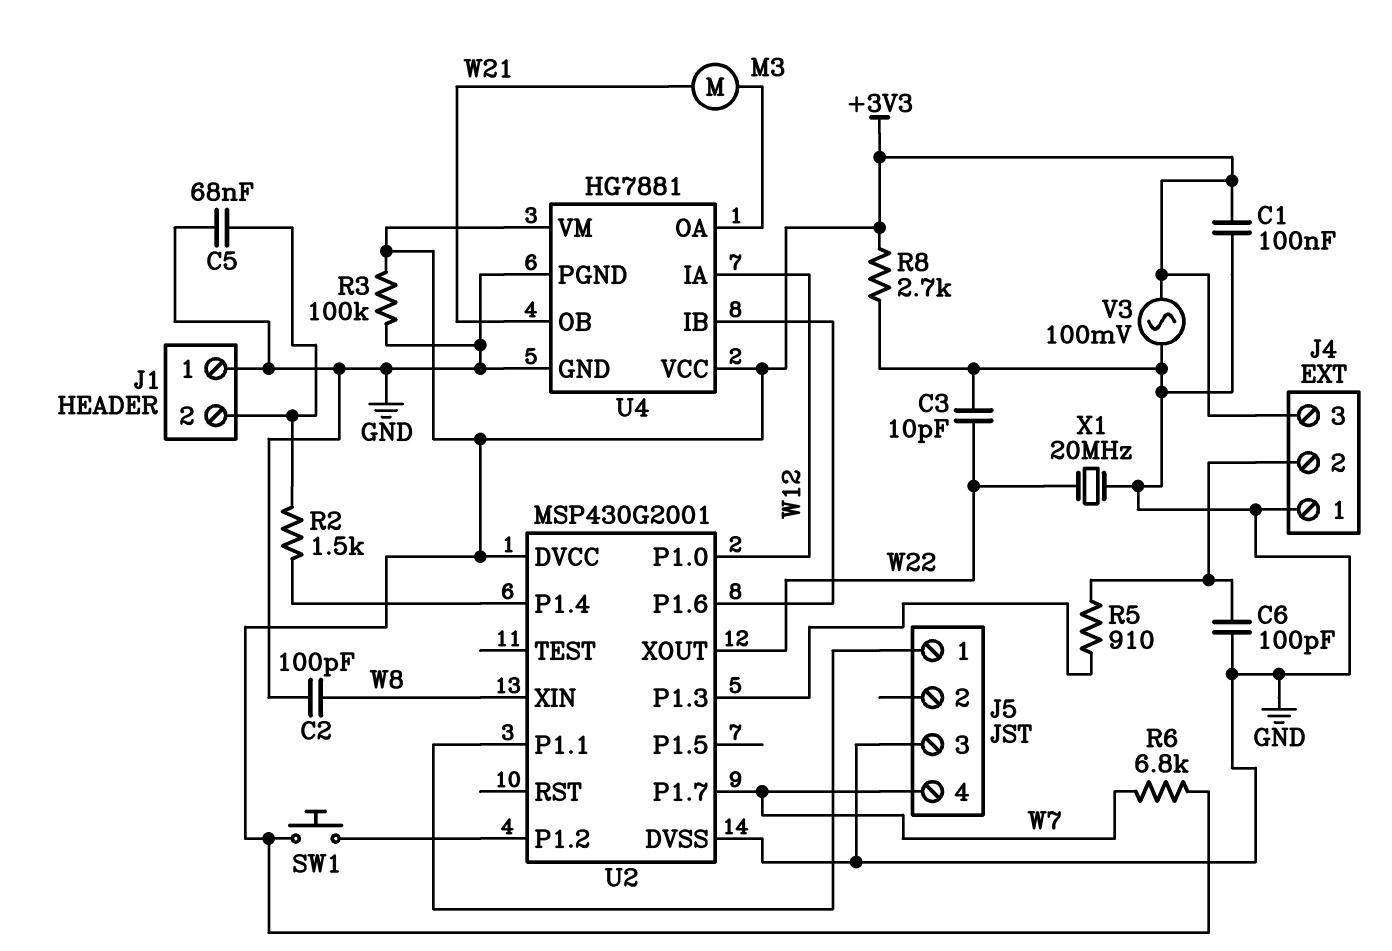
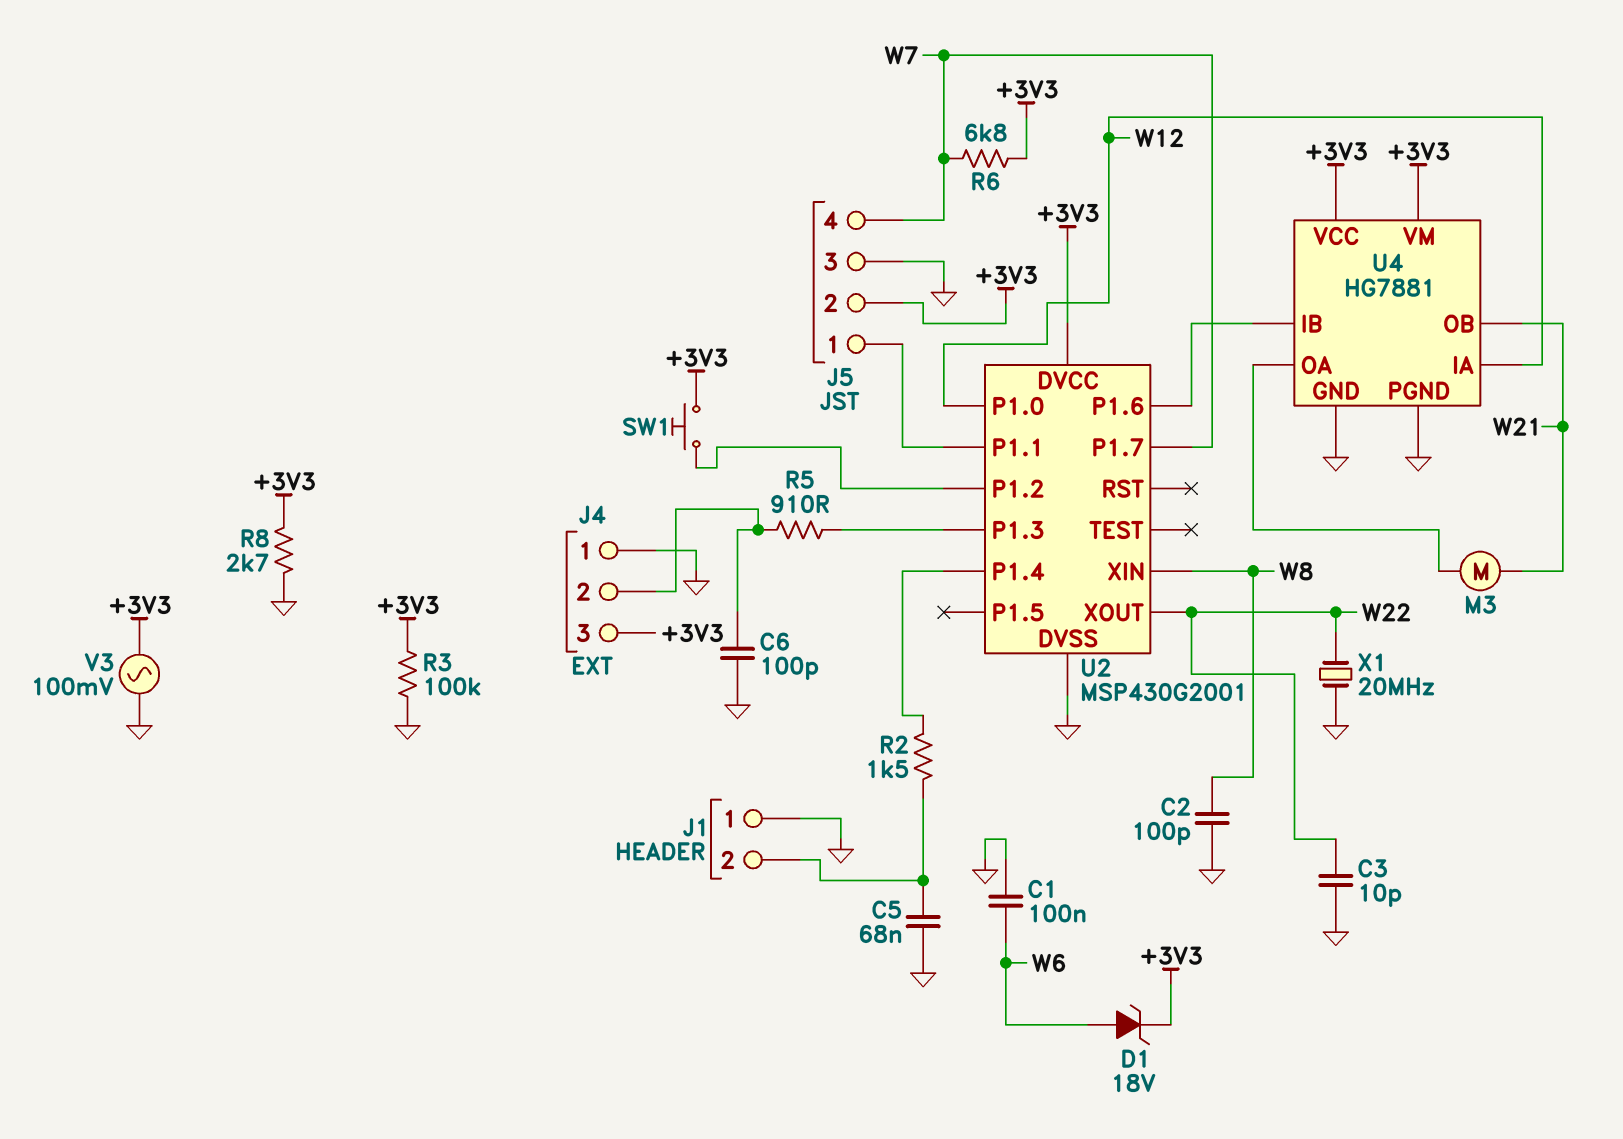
C1: 100nF (+3V3, GND) -> 100nF (GND, W6)
D1: none -> zener 18V (A W6, K +3V3)
J5 pin 2: none -> +3V3

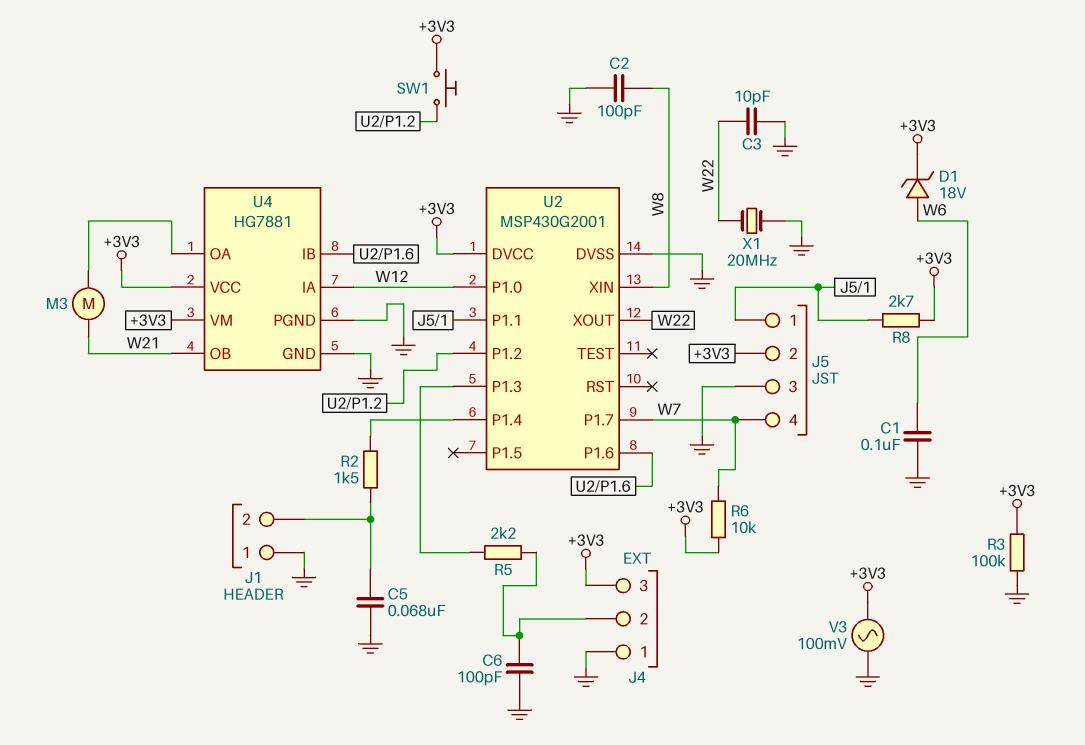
R5: 910 (J4/2, U2/P1.3) -> 2.2k (J4/2, U2/P1.3)
R6: 6.8k (+3V3, W7) -> 10k (+3V3, W7)
R8: 2.7k (+3V3, GND) -> 2.7k (+3V3, J5/1)

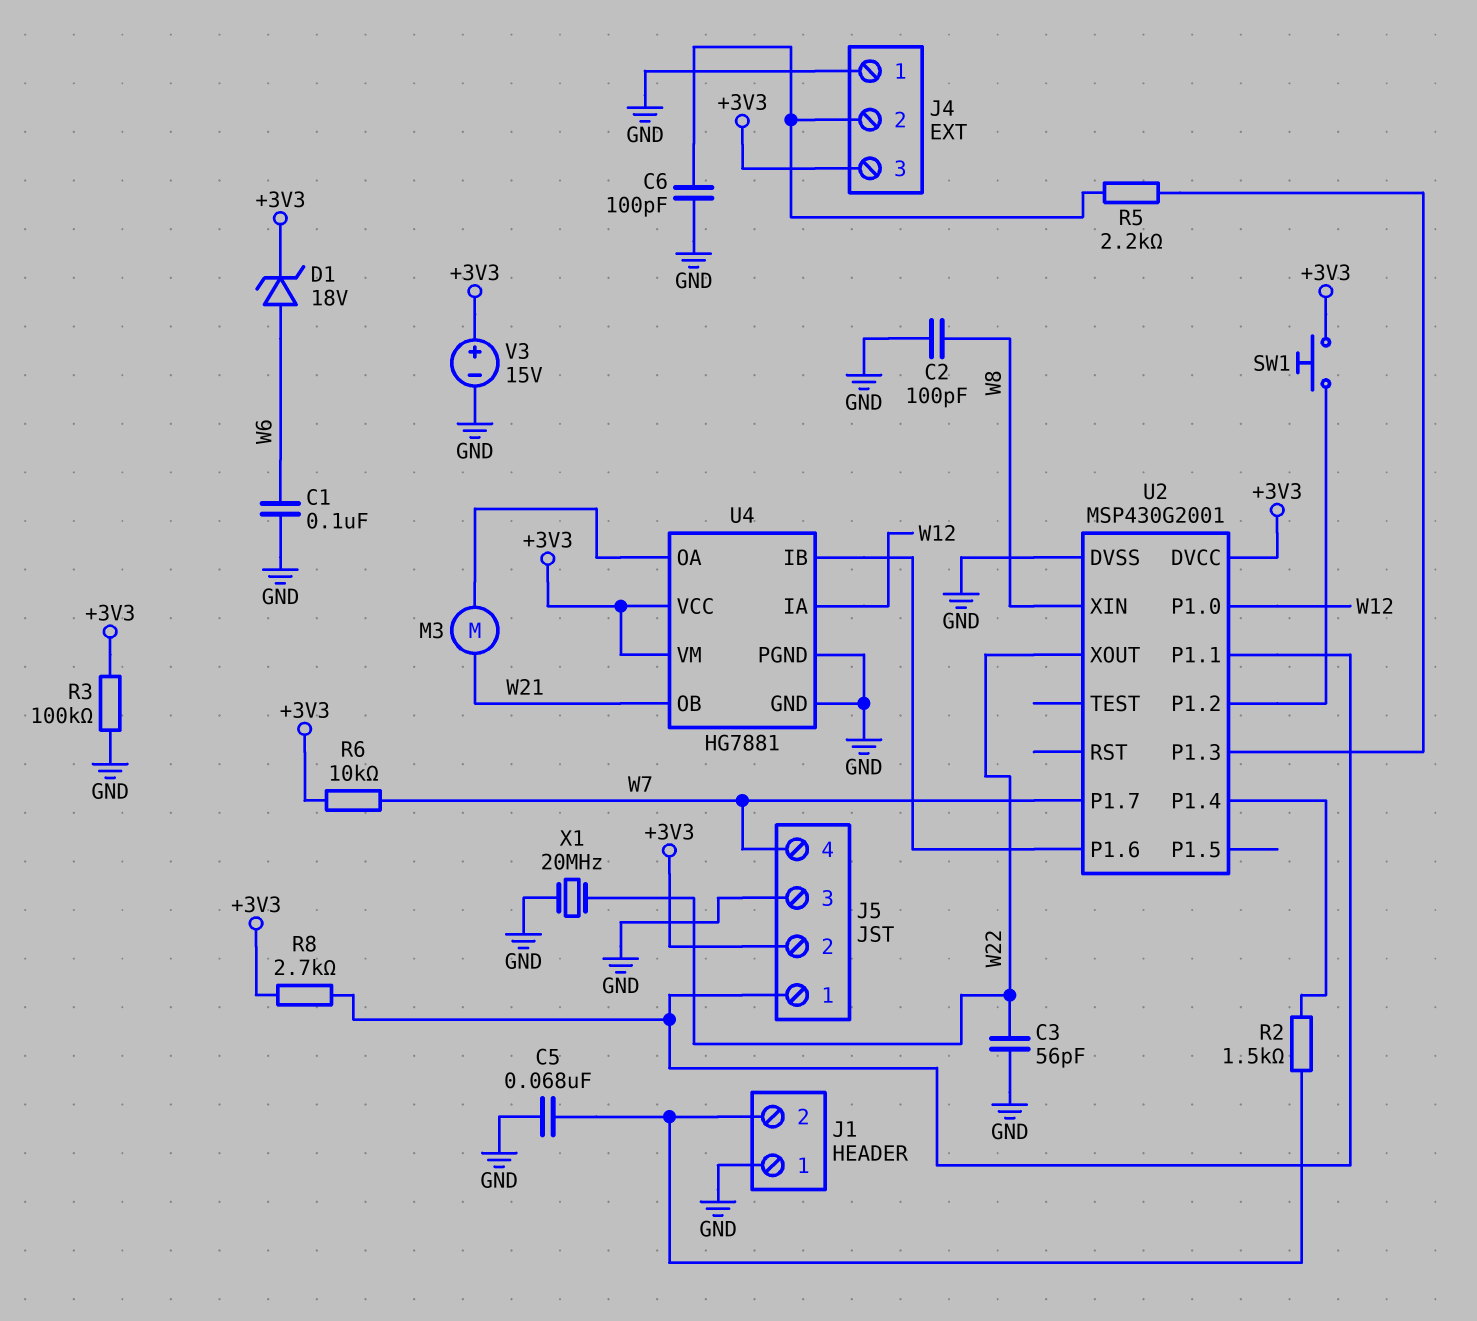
C3: 10pF (GND, W22) -> 56pF (GND, W22)
V3: AC 100mV (+3V3, GND) -> 15V (plus +3V3, minus GND)

